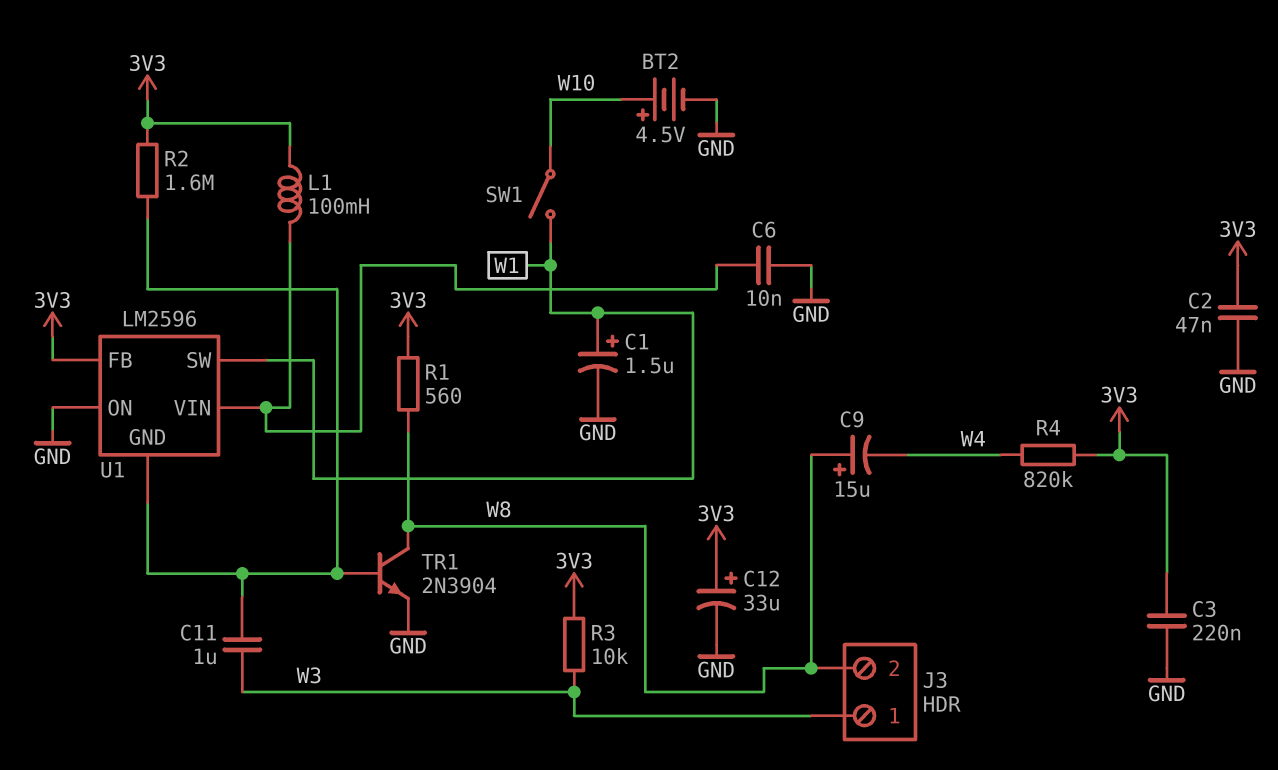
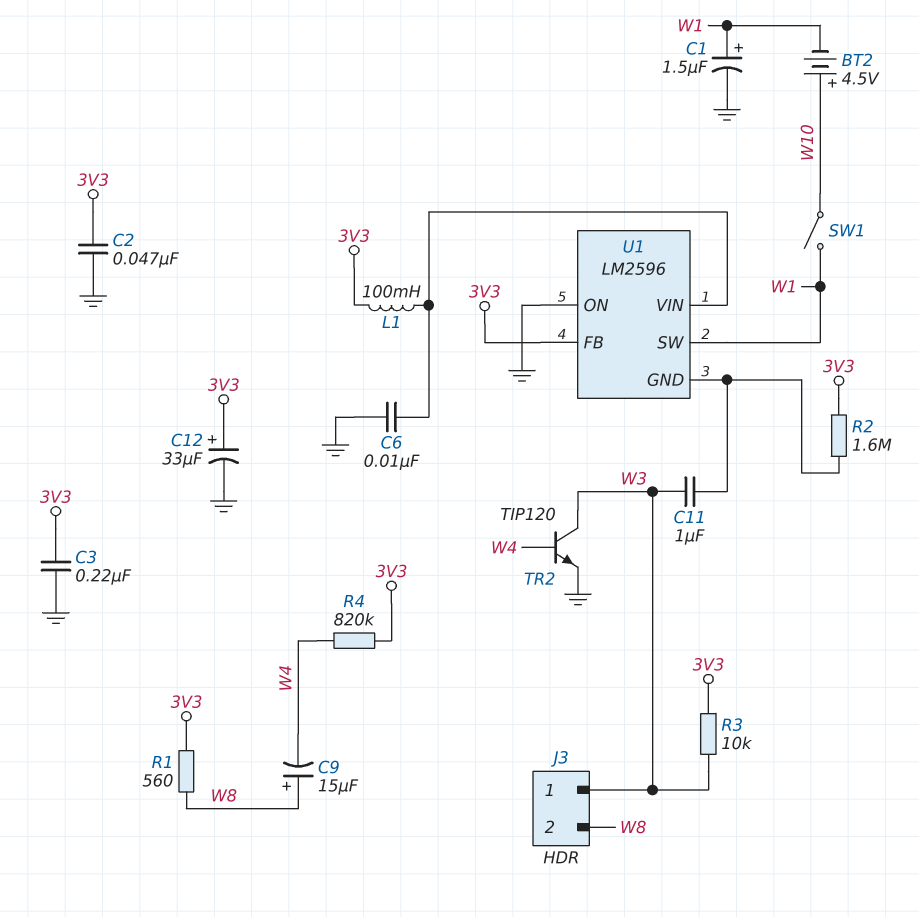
BT2: 4.5V (plus W10, minus GND) -> 4.5V (plus W10, minus W1)
TR1: NPN 2N3904 (B U1/GND, C W8, E GND) -> none
TR2: none -> NPN TIP120 (B W4, C W3, E GND)

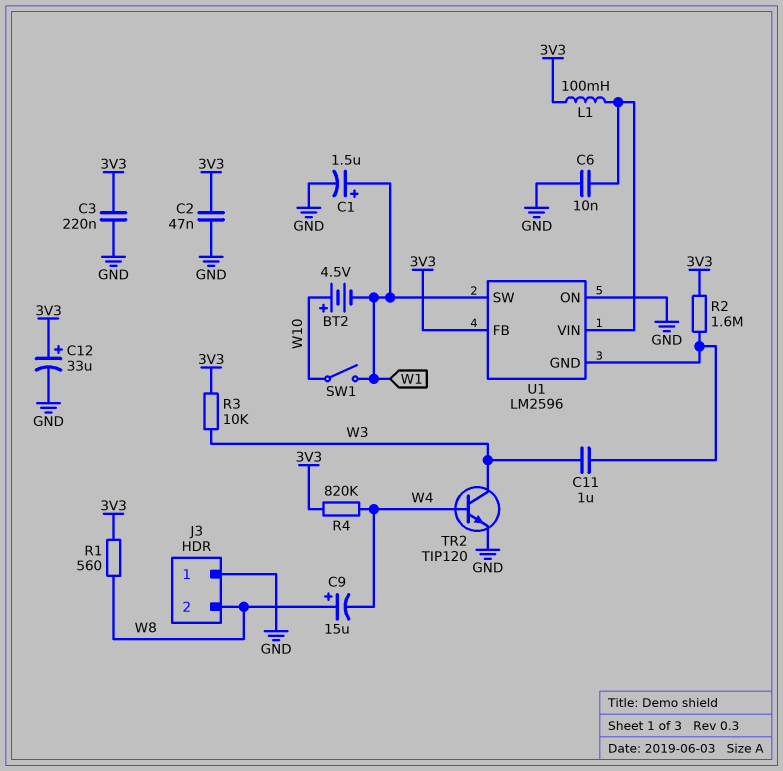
J3 pin 1: W3 -> GND

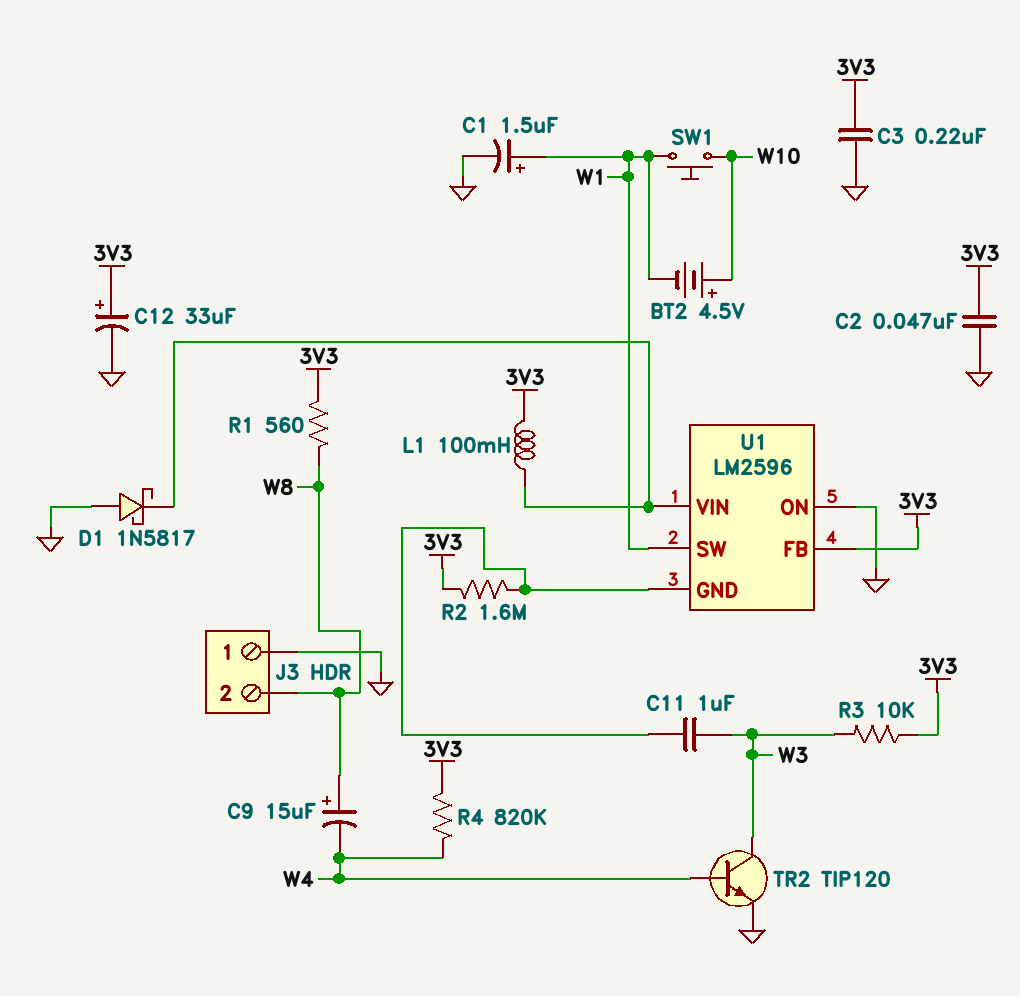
C6: 10nF (GND, U1/VIN) -> none
D1: none -> schottky 1N5817 (A GND, K U1/VIN)
SW1: switch (W1, W10) -> button (W1, W10)

